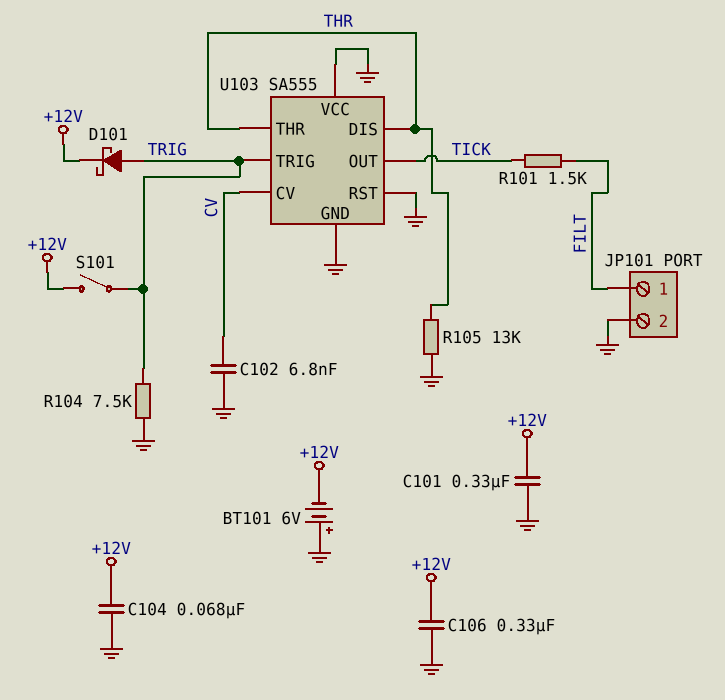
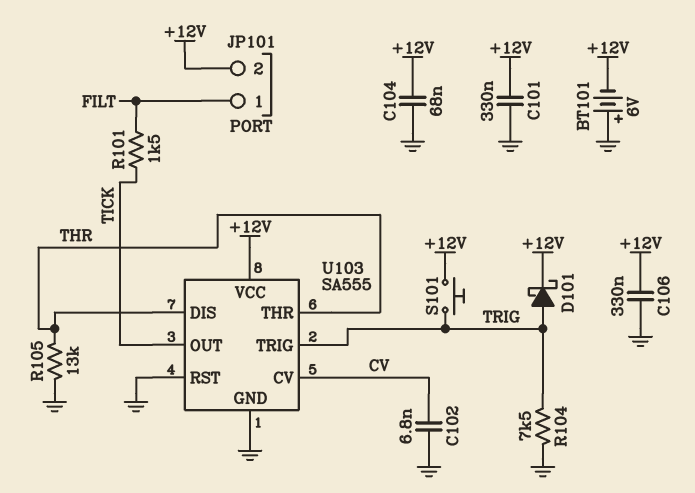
JP101 pin 2: GND -> +12V
S101: switch (+12V, TRIG) -> button (+12V, TRIG)
U103 pin VCC: GND -> +12V

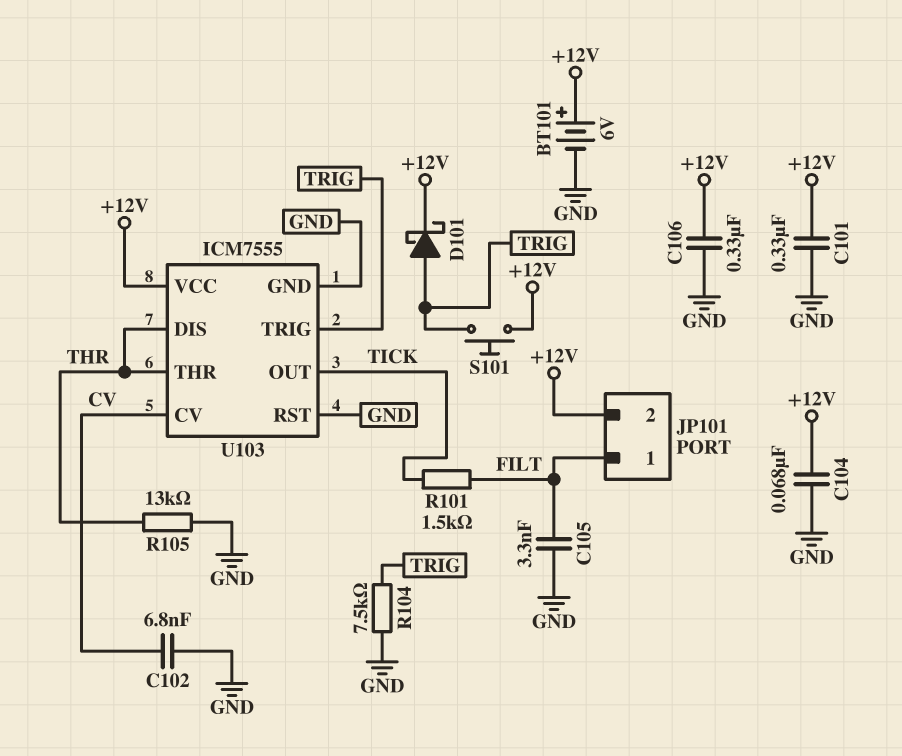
BT101: 6V (plus GND, minus +12V) -> 6V (plus +12V, minus GND)
C105: none -> 3.3nF (FILT, GND)
U103: SA555 -> ICM7555

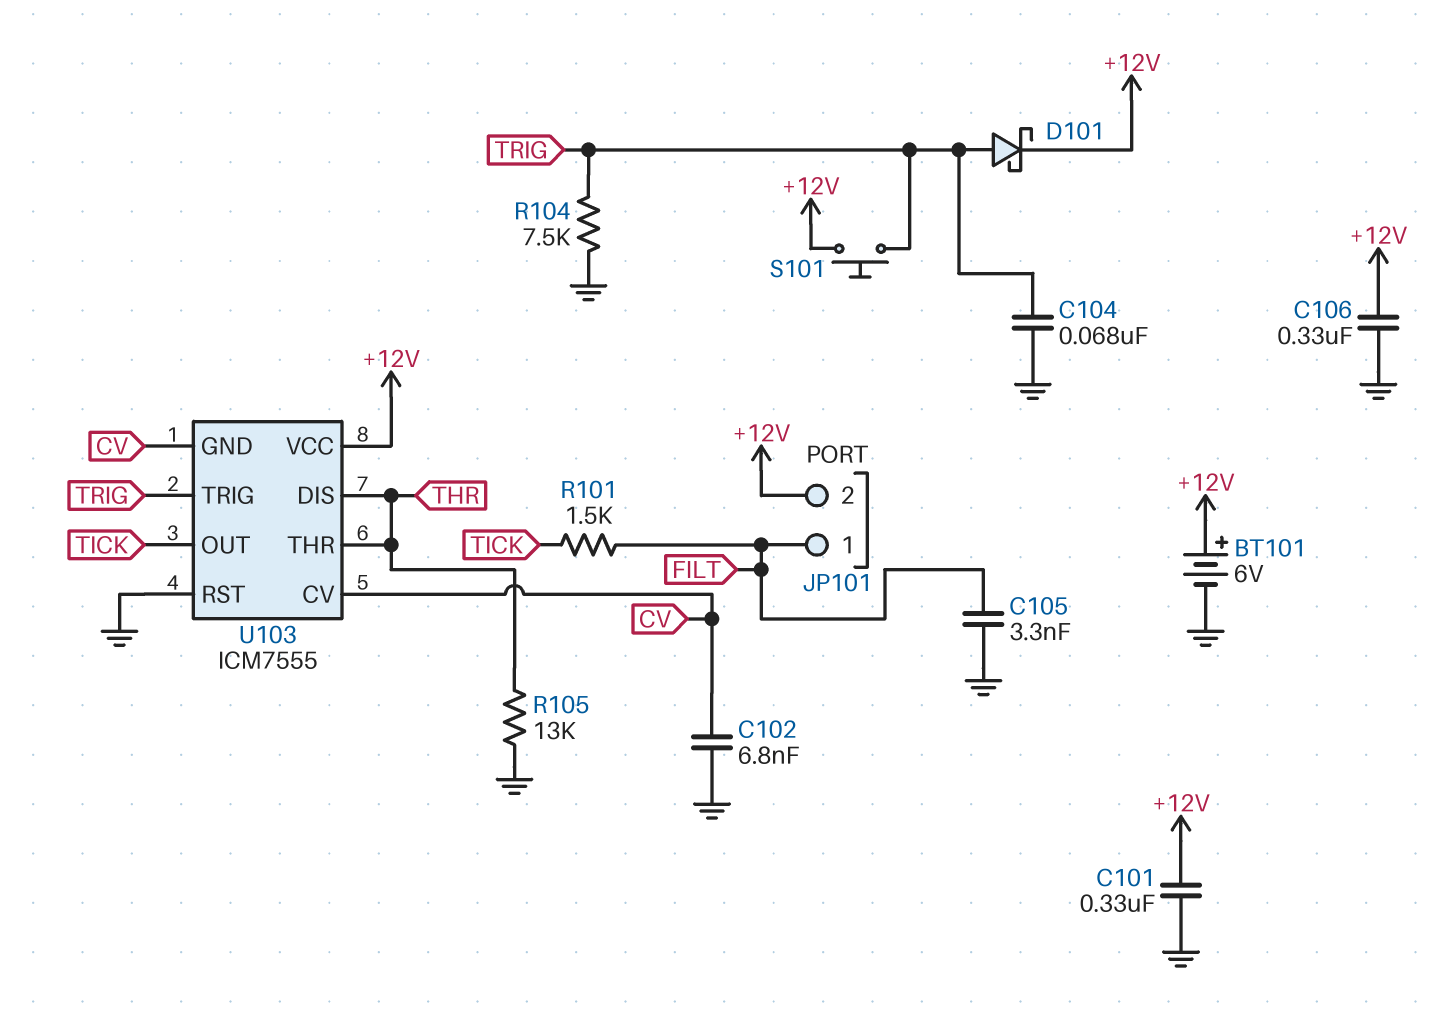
C104: 68nF (+12V, GND) -> 68nF (GND, TRIG)
U103 pin GND: GND -> CV

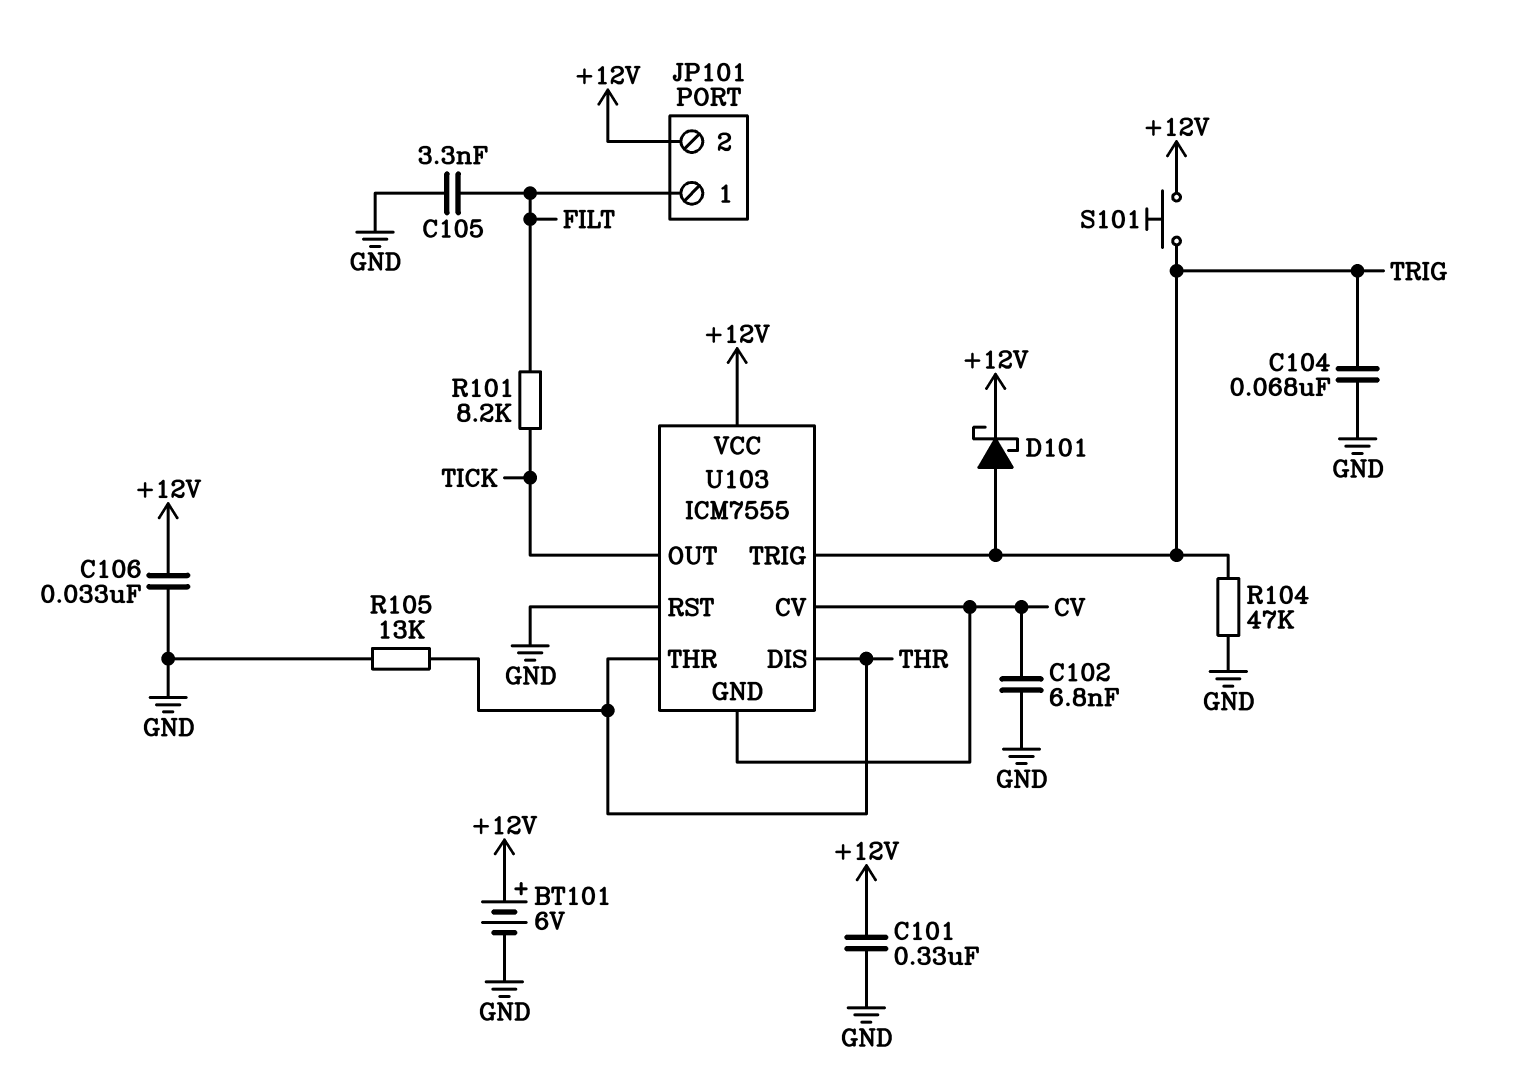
C106: 330nF (+12V, GND) -> 33nF (+12V, GND)
R101: 1.5k (FILT, TICK) -> 8.2k (FILT, TICK)
R104: 7.5k (GND, TRIG) -> 47k (GND, TRIG)

